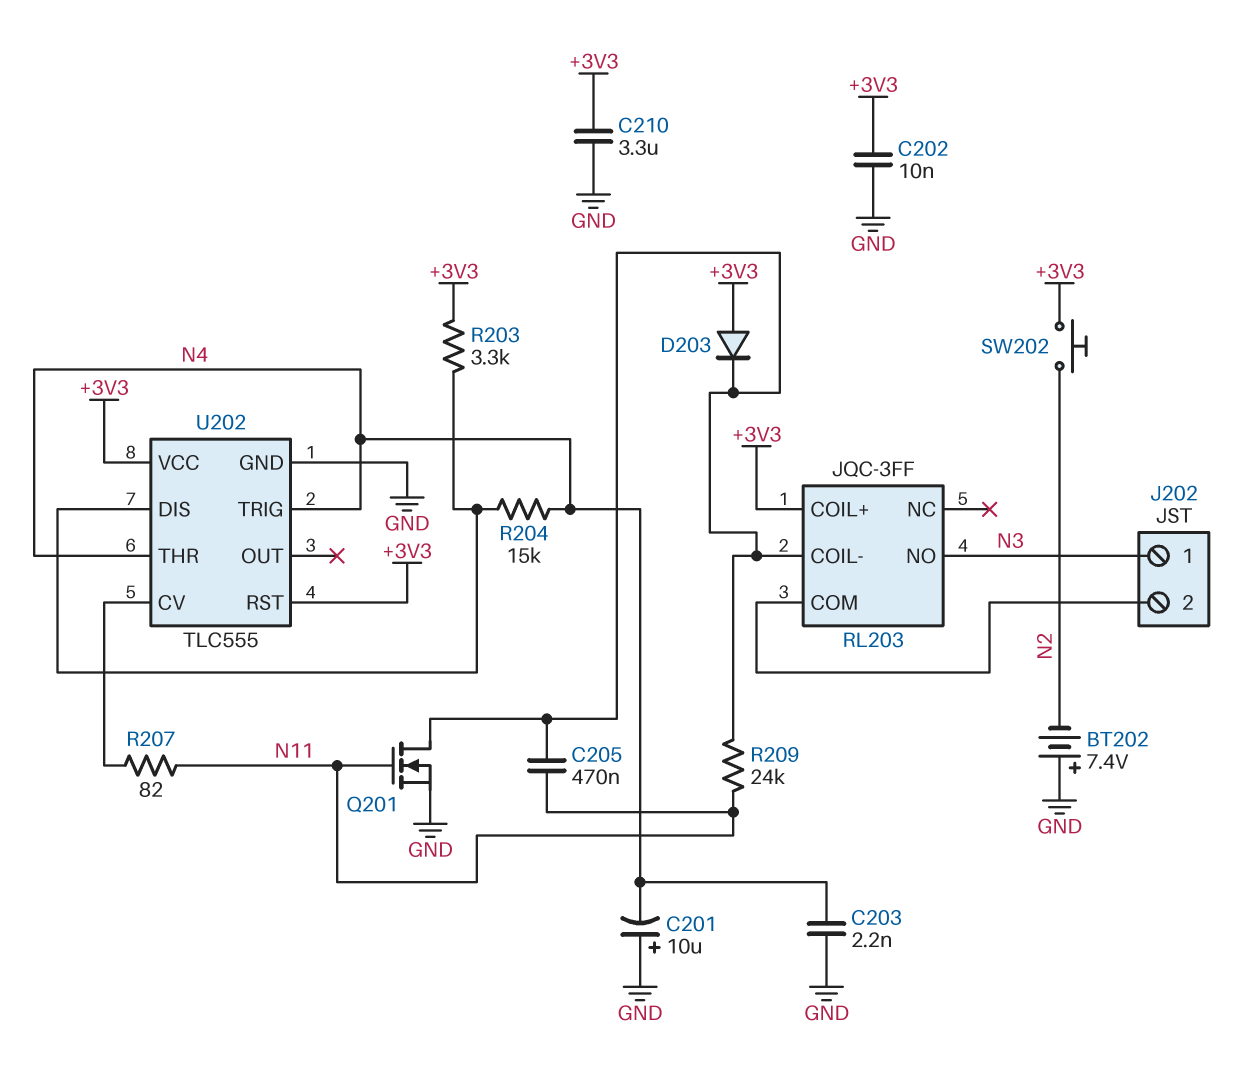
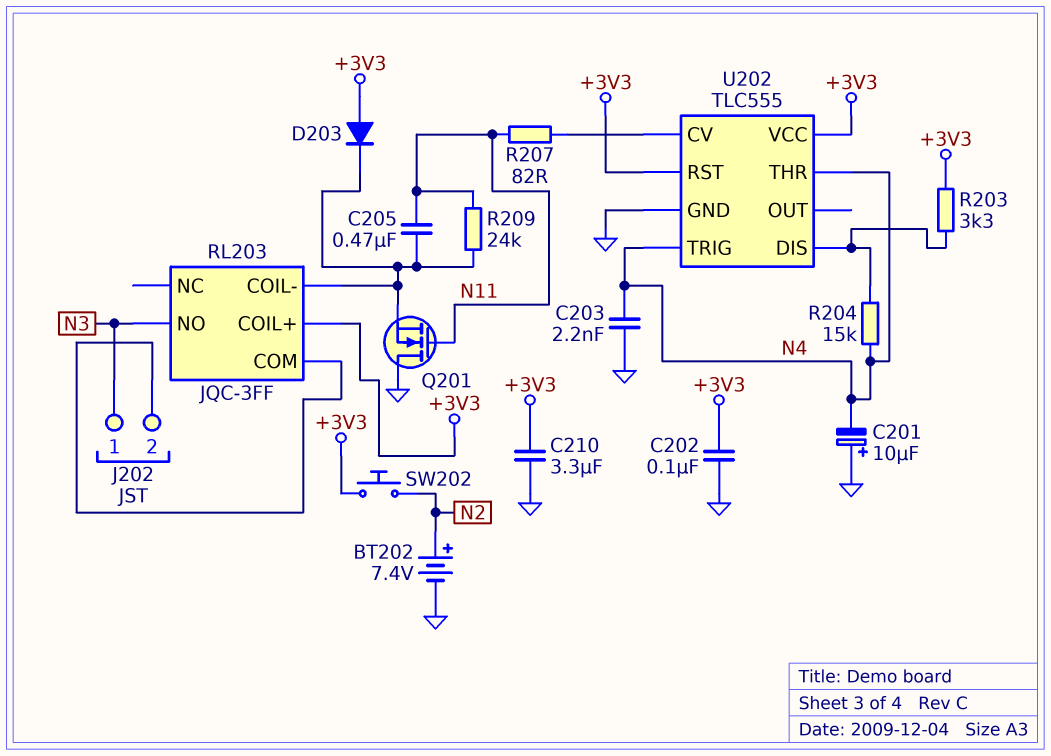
BT202: 7.4V (plus GND, minus N2) -> 7.4V (plus N2, minus GND)
C202: 10nF (+3V3, GND) -> 100nF (+3V3, GND)
Q201: NMOS (G N11, D RL203/COIL-, S GND) -> NMOS (G N11, D GND, S RL203/COIL-)

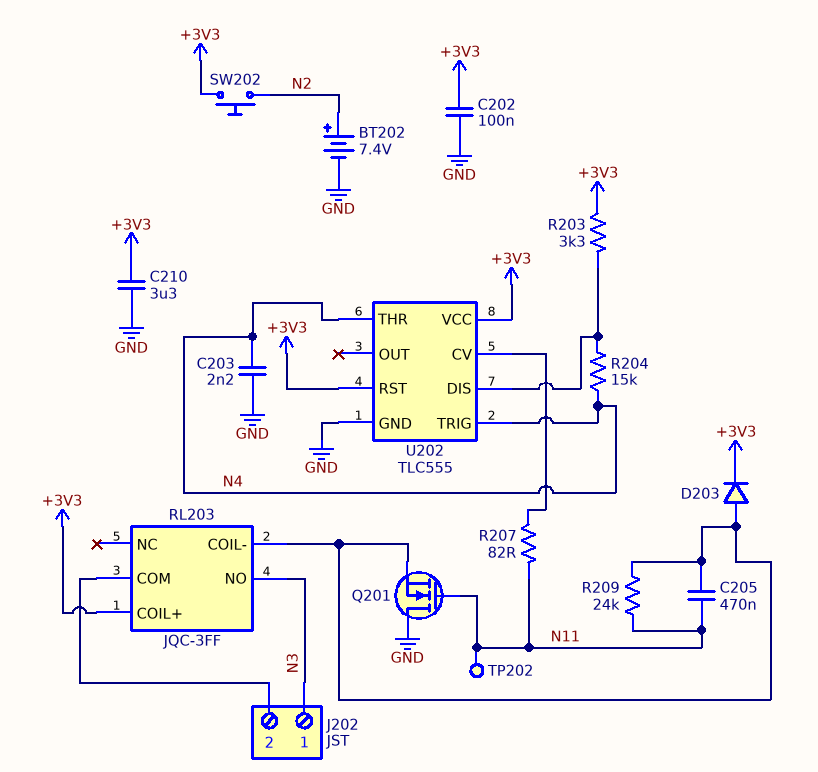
C201: 10uF (plus GND, minus N4) -> none
D203: diode (A +3V3, K RL203/COIL-) -> diode (A RL203/COIL-, K +3V3)
TP202: none -> test point (N11)

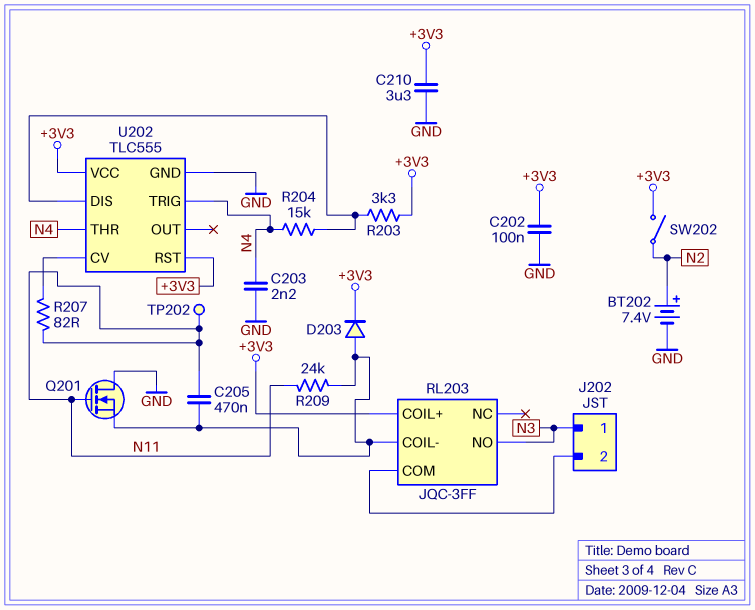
SW202: button (+3V3, N2) -> switch (+3V3, N2)

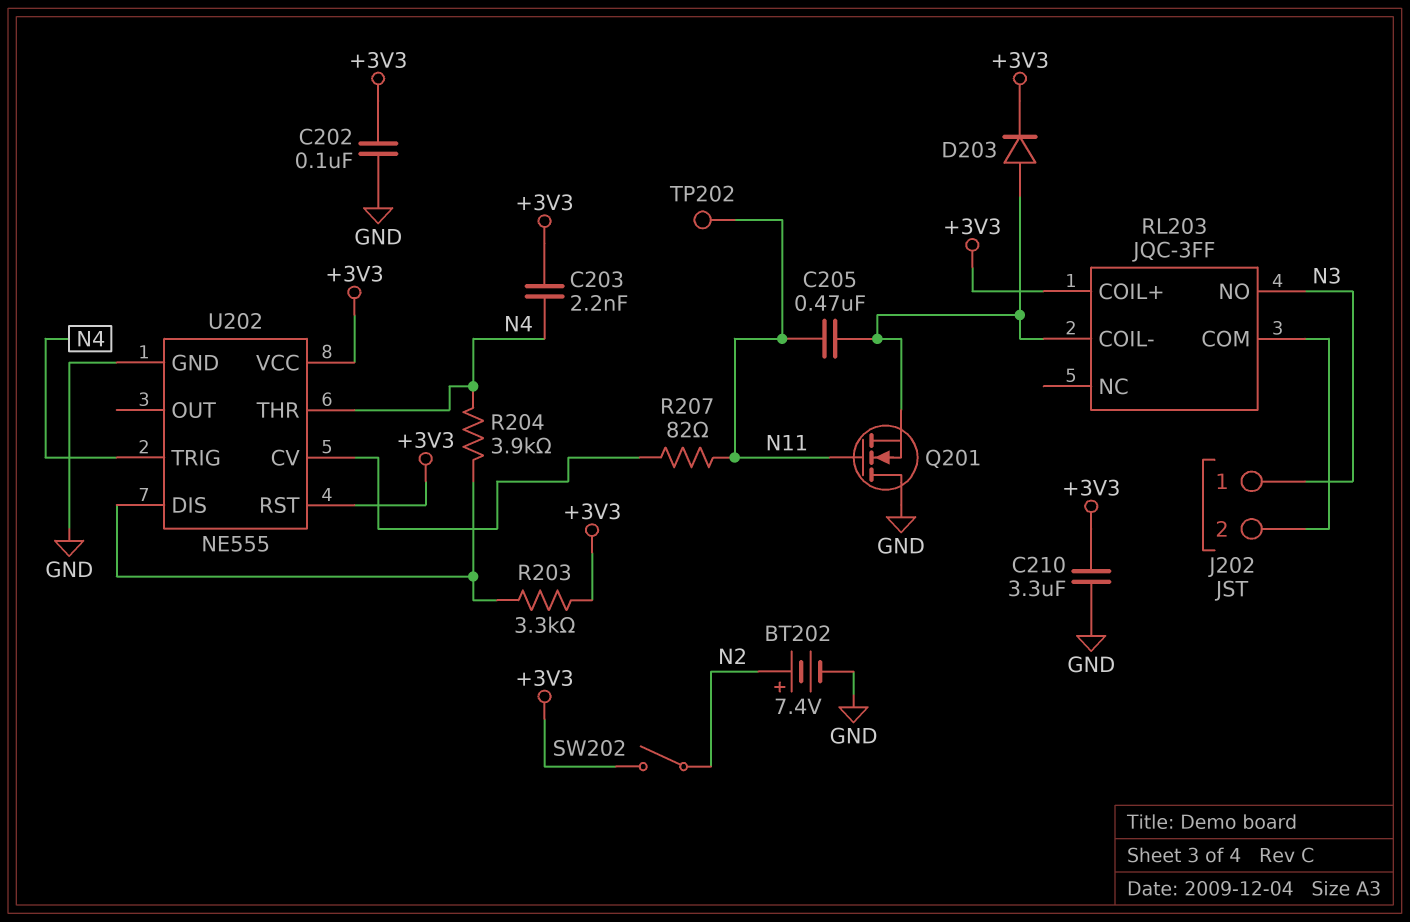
C203: 2.2nF (GND, N4) -> 2.2nF (+3V3, N4)
R204: 15k (N4, U202/DIS) -> 3.9k (N4, U202/DIS)
R209: 24k (N11, RL203/COIL-) -> none
U202: TLC555 -> NE555

